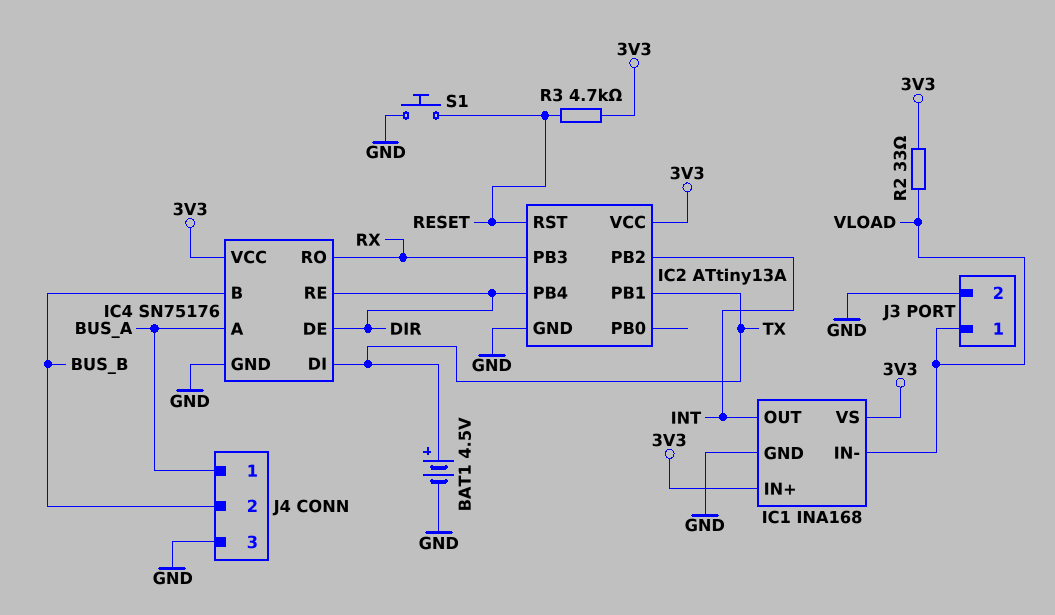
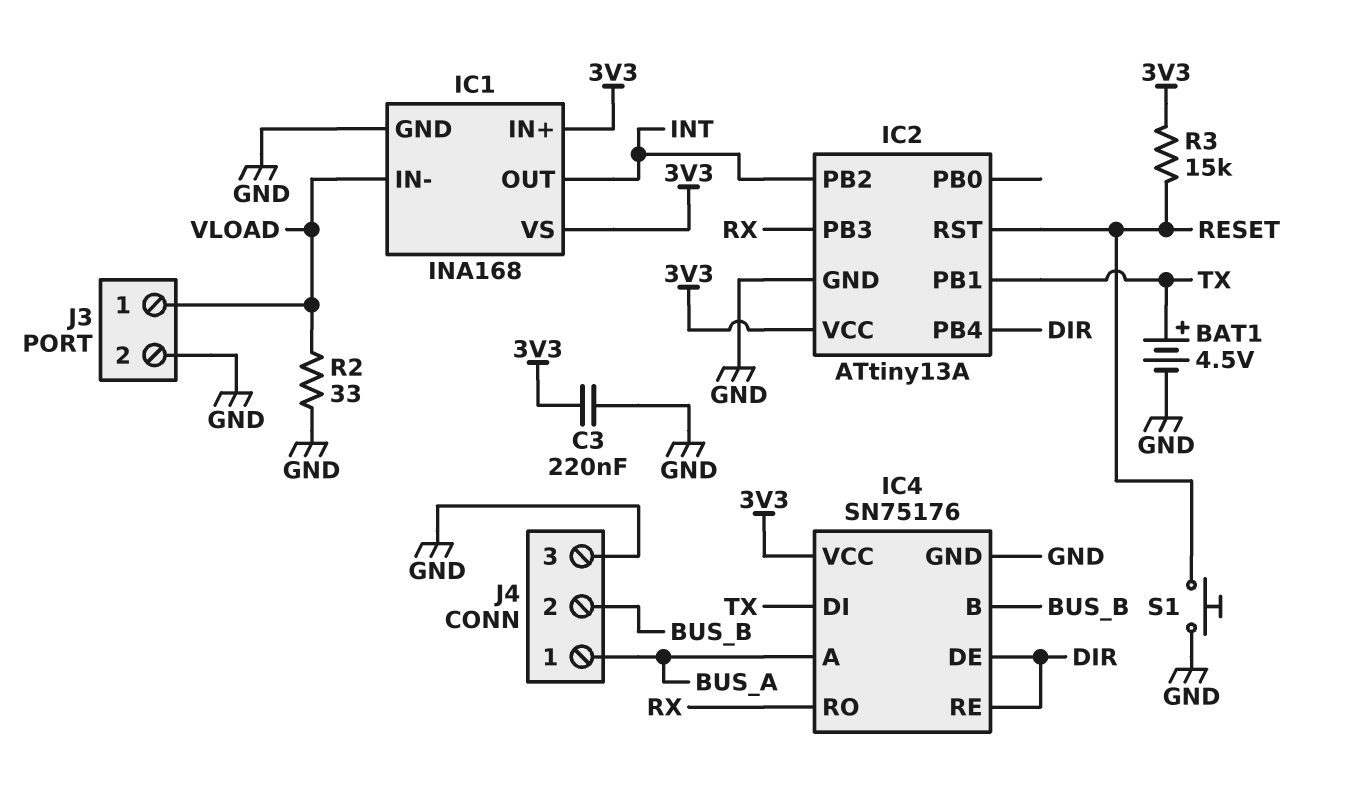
C3: none -> 220nF (3V3, GND)
R2: 33 (3V3, VLOAD) -> 33 (GND, VLOAD)
R3: 4.7k (3V3, RESET) -> 15k (3V3, RESET)

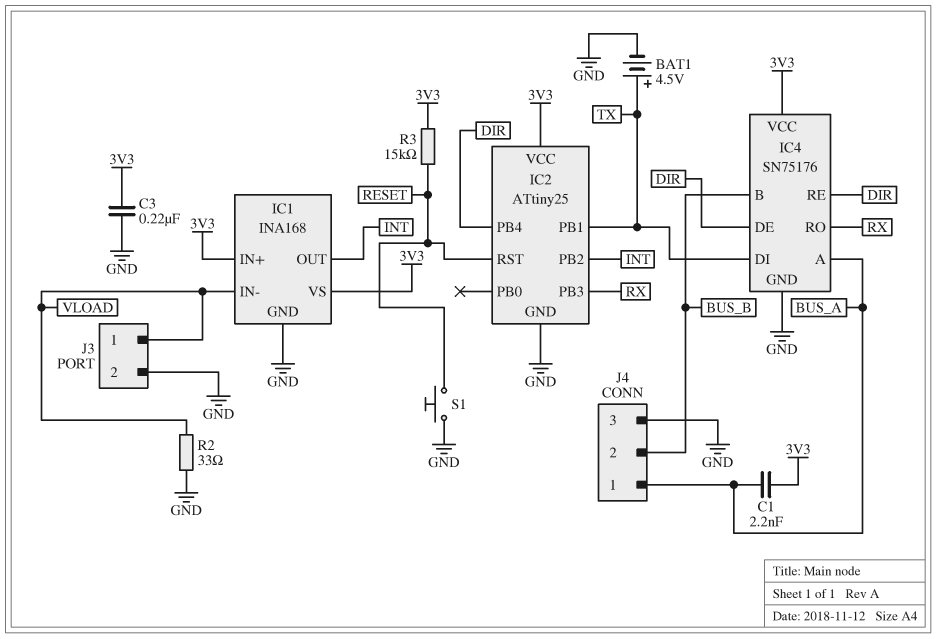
C1: none -> 2.2nF (3V3, BUS_A)
IC2: ATtiny13A -> ATtiny25

